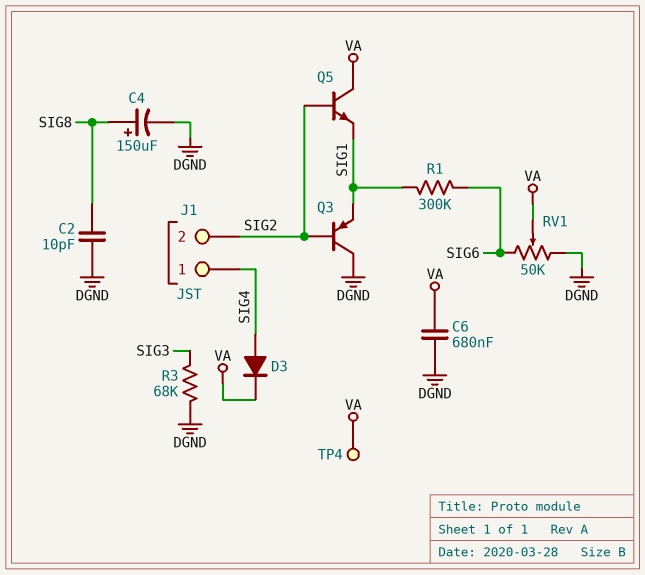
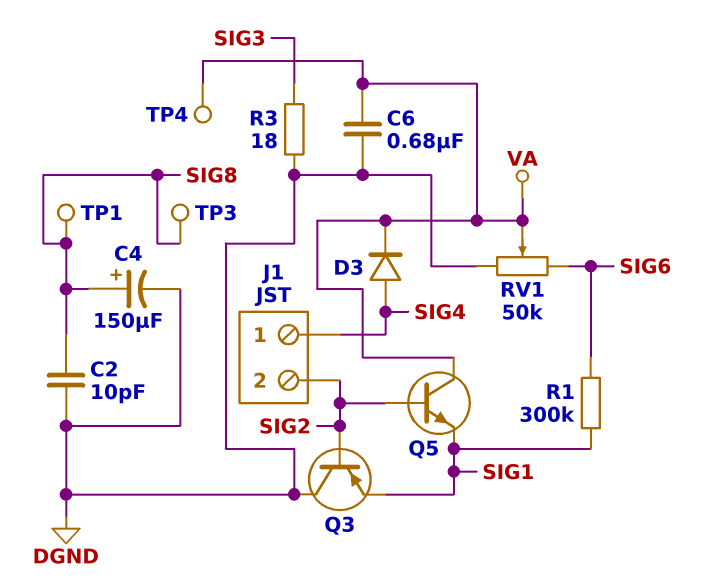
R3: 68k (DGND, SIG3) -> 18 (DGND, SIG3)
TP1: none -> test point (SIG8)
TP3: none -> test point (SIG8)

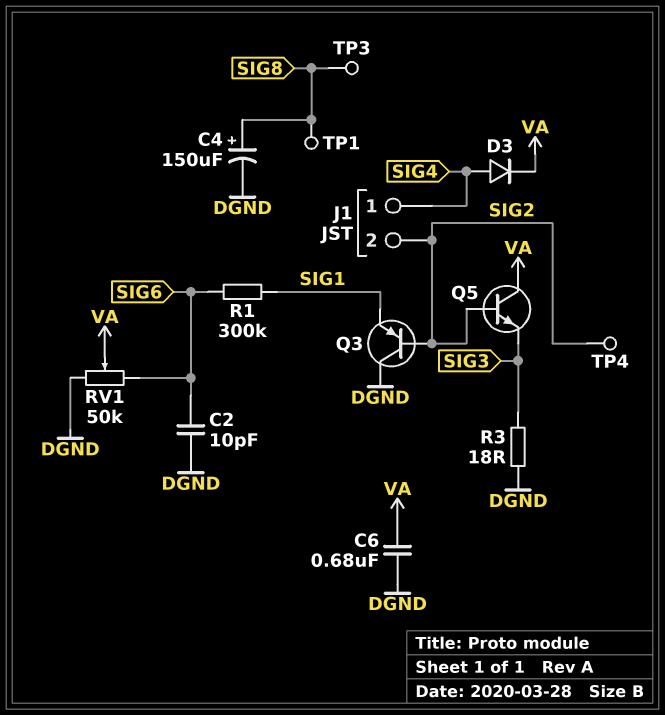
C2: 10pF (DGND, SIG8) -> 10pF (DGND, SIG6)
Q5: NPN (B SIG2, C VA, E SIG1) -> NPN (B SIG2, C VA, E SIG3)
TP4: test point (VA) -> test point (SIG2)

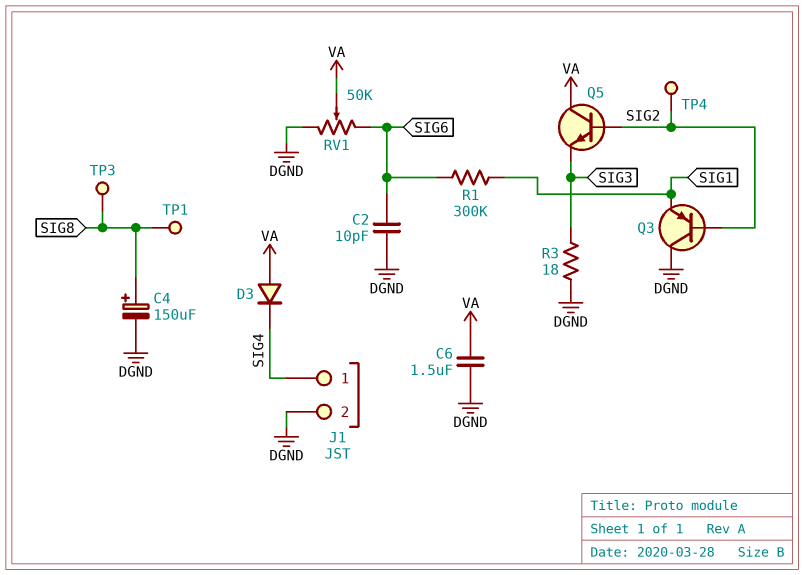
C6: 680nF (DGND, VA) -> 1.5uF (DGND, VA)
D3: diode (A SIG4, K VA) -> diode (A VA, K SIG4)
J1 pin 2: SIG2 -> DGND

